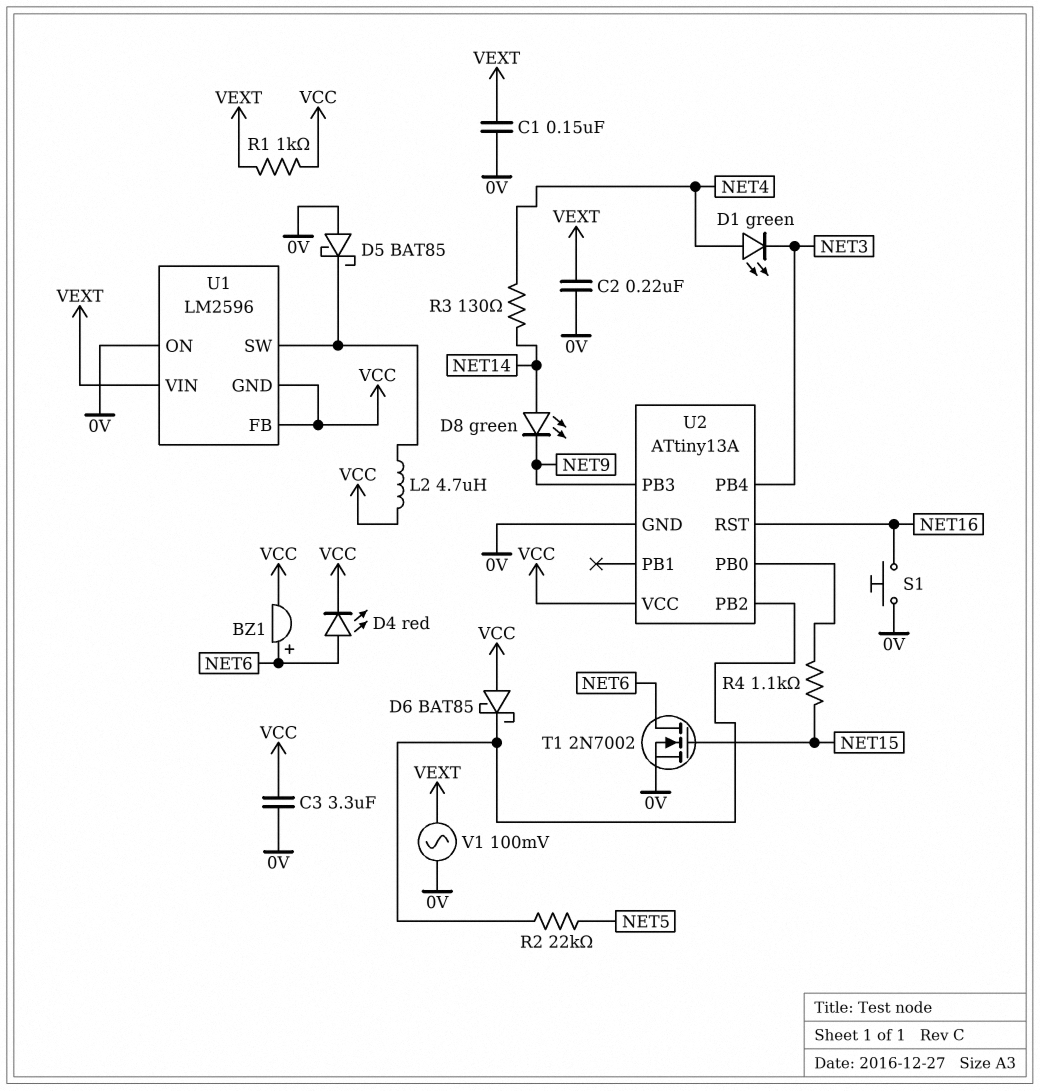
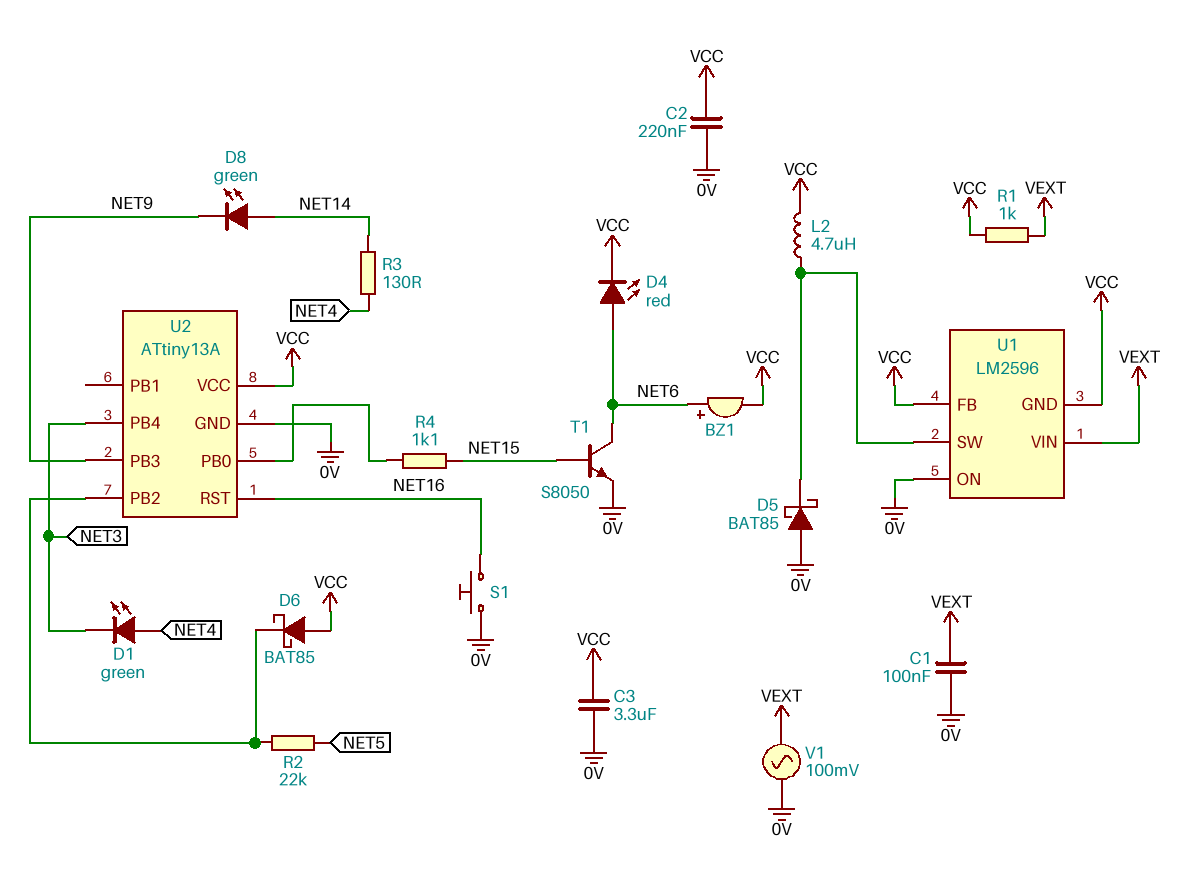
C1: 150nF (0V, VEXT) -> 100nF (0V, VEXT)
C2: 220nF (0V, VEXT) -> 220nF (0V, VCC)
T1: NMOS 2N7002 (G NET15, D NET6, S 0V) -> NPN S8050 (B NET15, C NET6, E 0V)

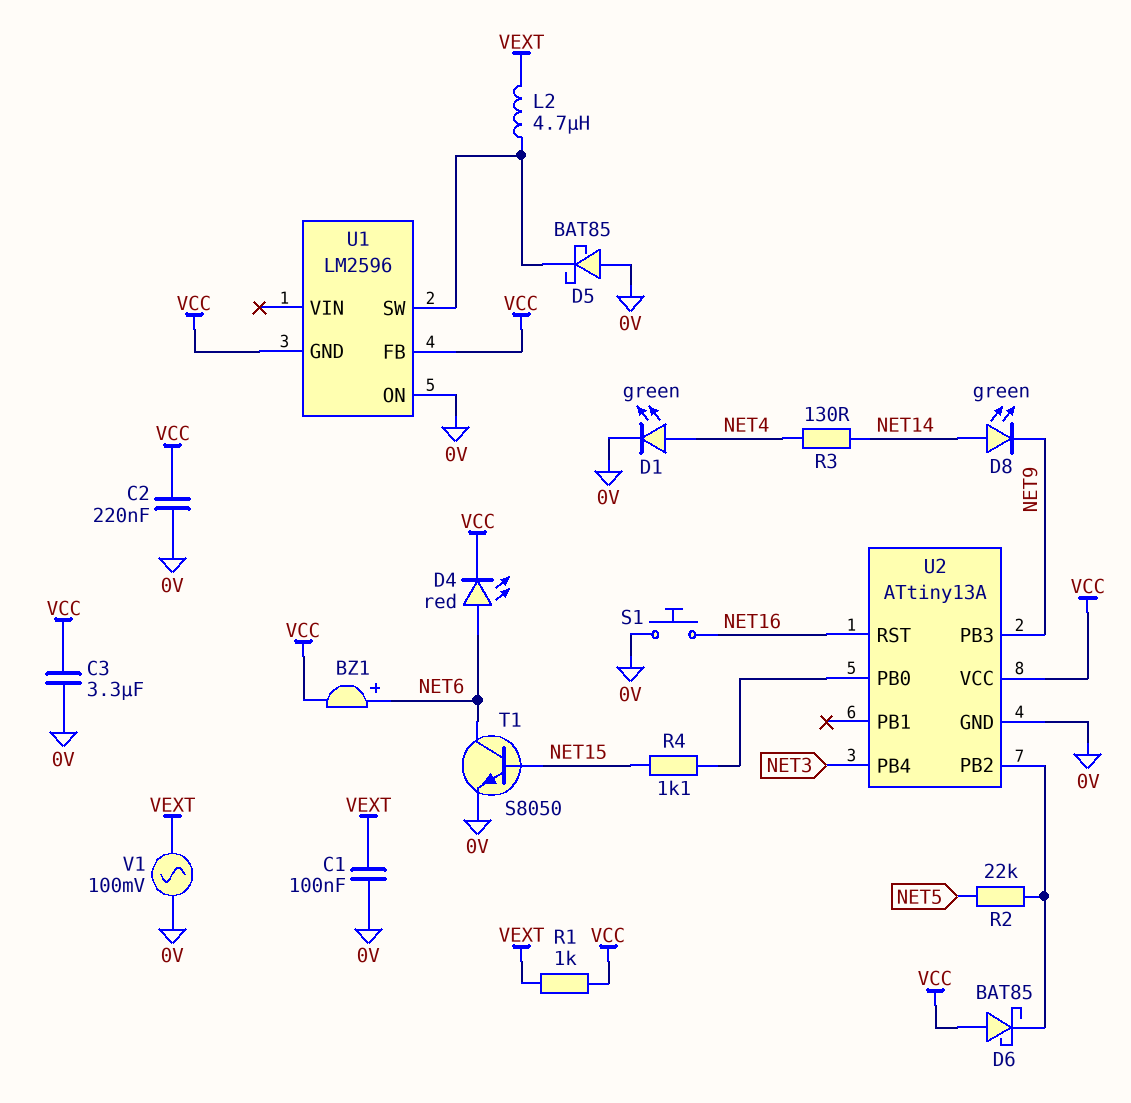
D1: LED green (A NET4, K NET3) -> LED green (A NET4, K 0V)
L2: 4.7uH (U1/SW, VCC) -> 4.7uH (U1/SW, VEXT)
U1 pin VIN: VEXT -> none

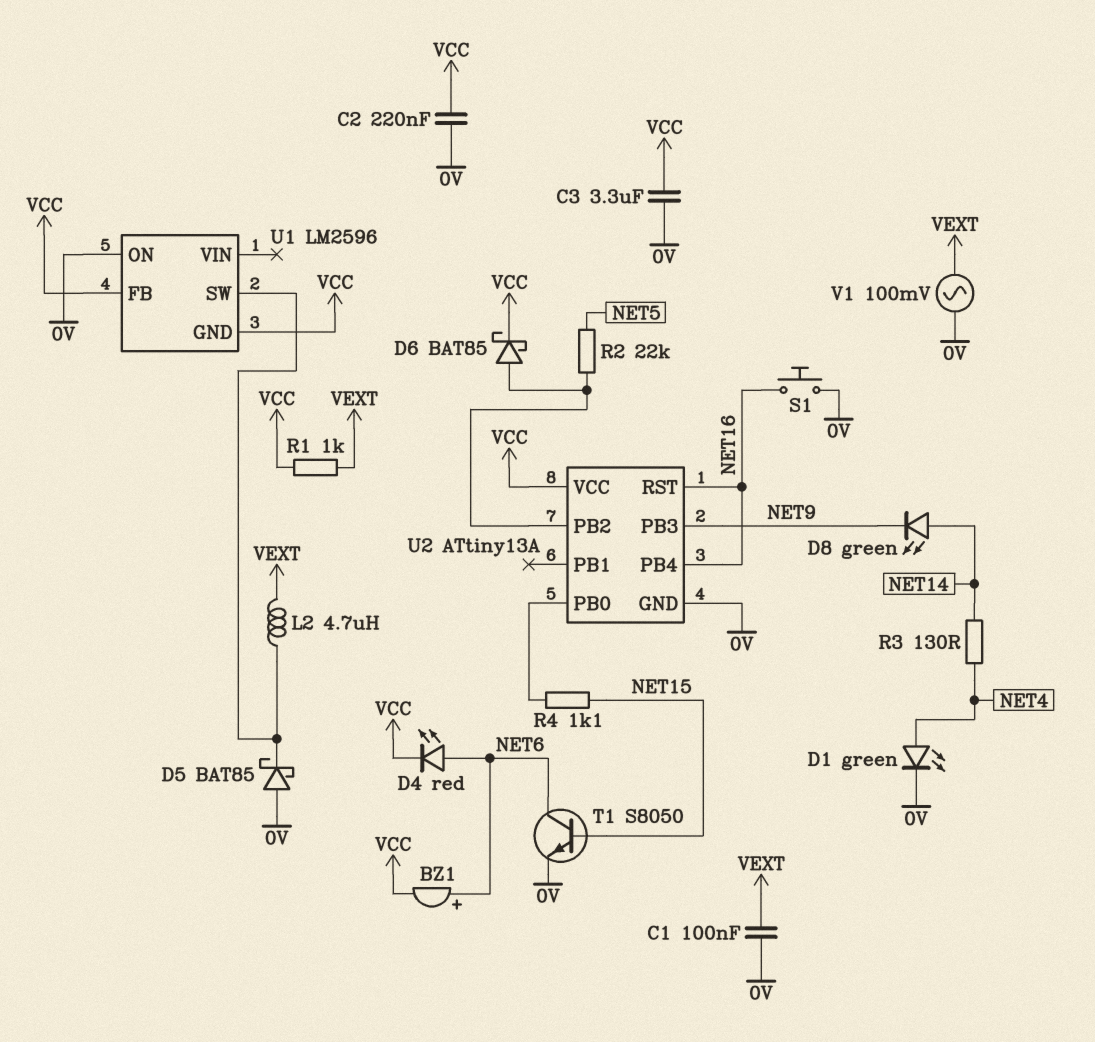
D6: schottky BAT85 (A VCC, K U2/PB2) -> schottky BAT85 (A U2/PB2, K VCC)
U2 pin PB4: NET3 -> NET16

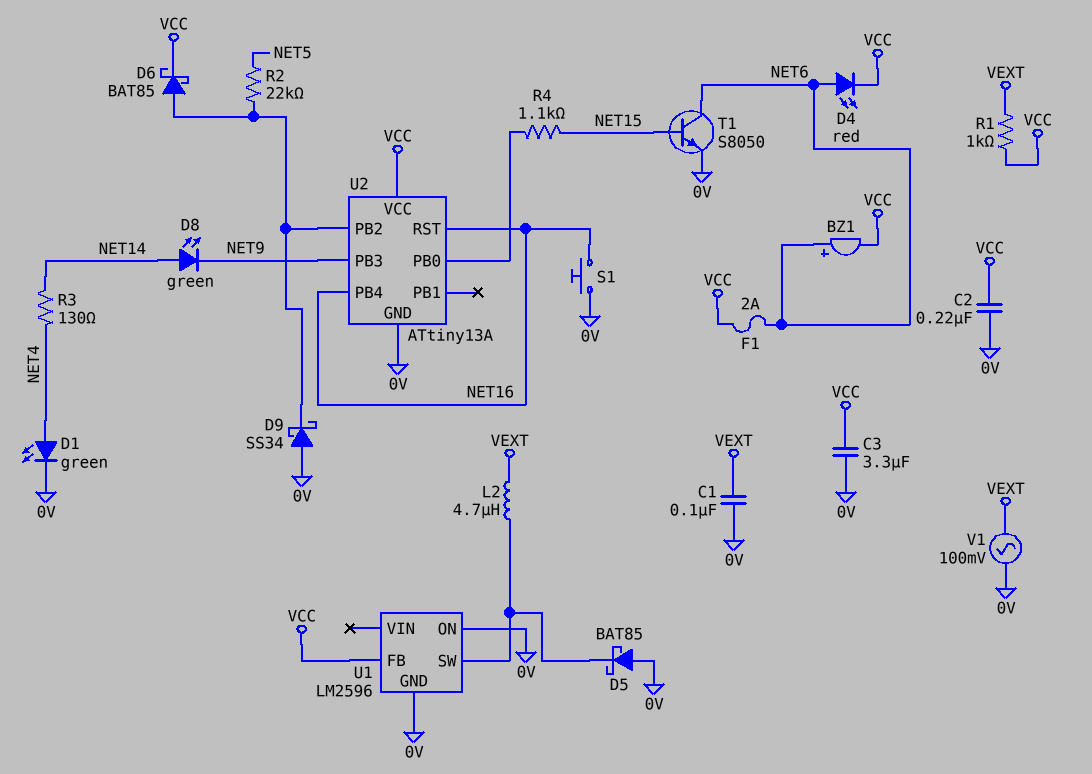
D9: none -> schottky SS34 (A 0V, K U2/PB2)
F1: none -> 2A (NET6, VCC)
U1 pin GND: VCC -> 0V

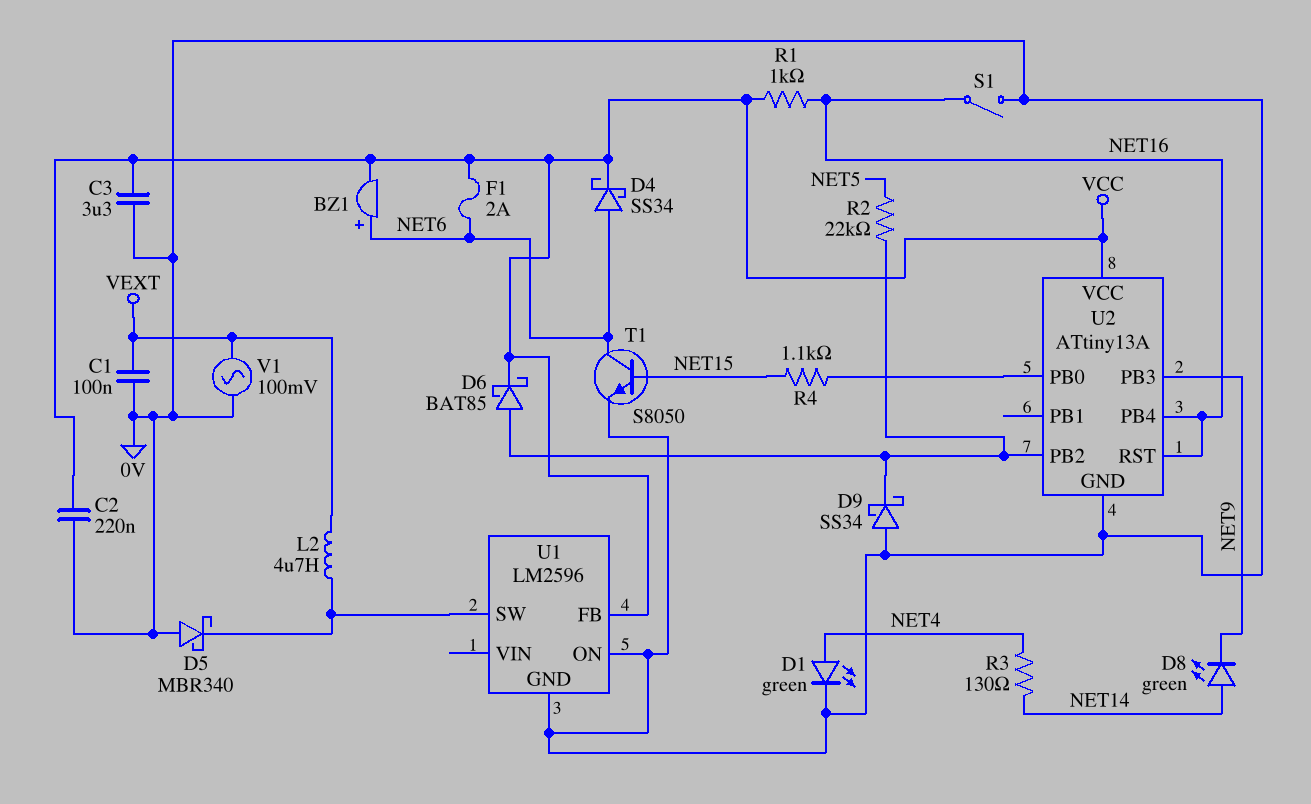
D4: LED red (A NET6, K VCC) -> schottky SS34 (A NET6, K VCC)
D5: schottky BAT85 (A 0V, K U1/SW) -> schottky MBR340 (A 0V, K U1/SW)
R1: 1k (VCC, VEXT) -> 1k (NET16, VCC)
S1: button (0V, NET16) -> switch (0V, NET16)

